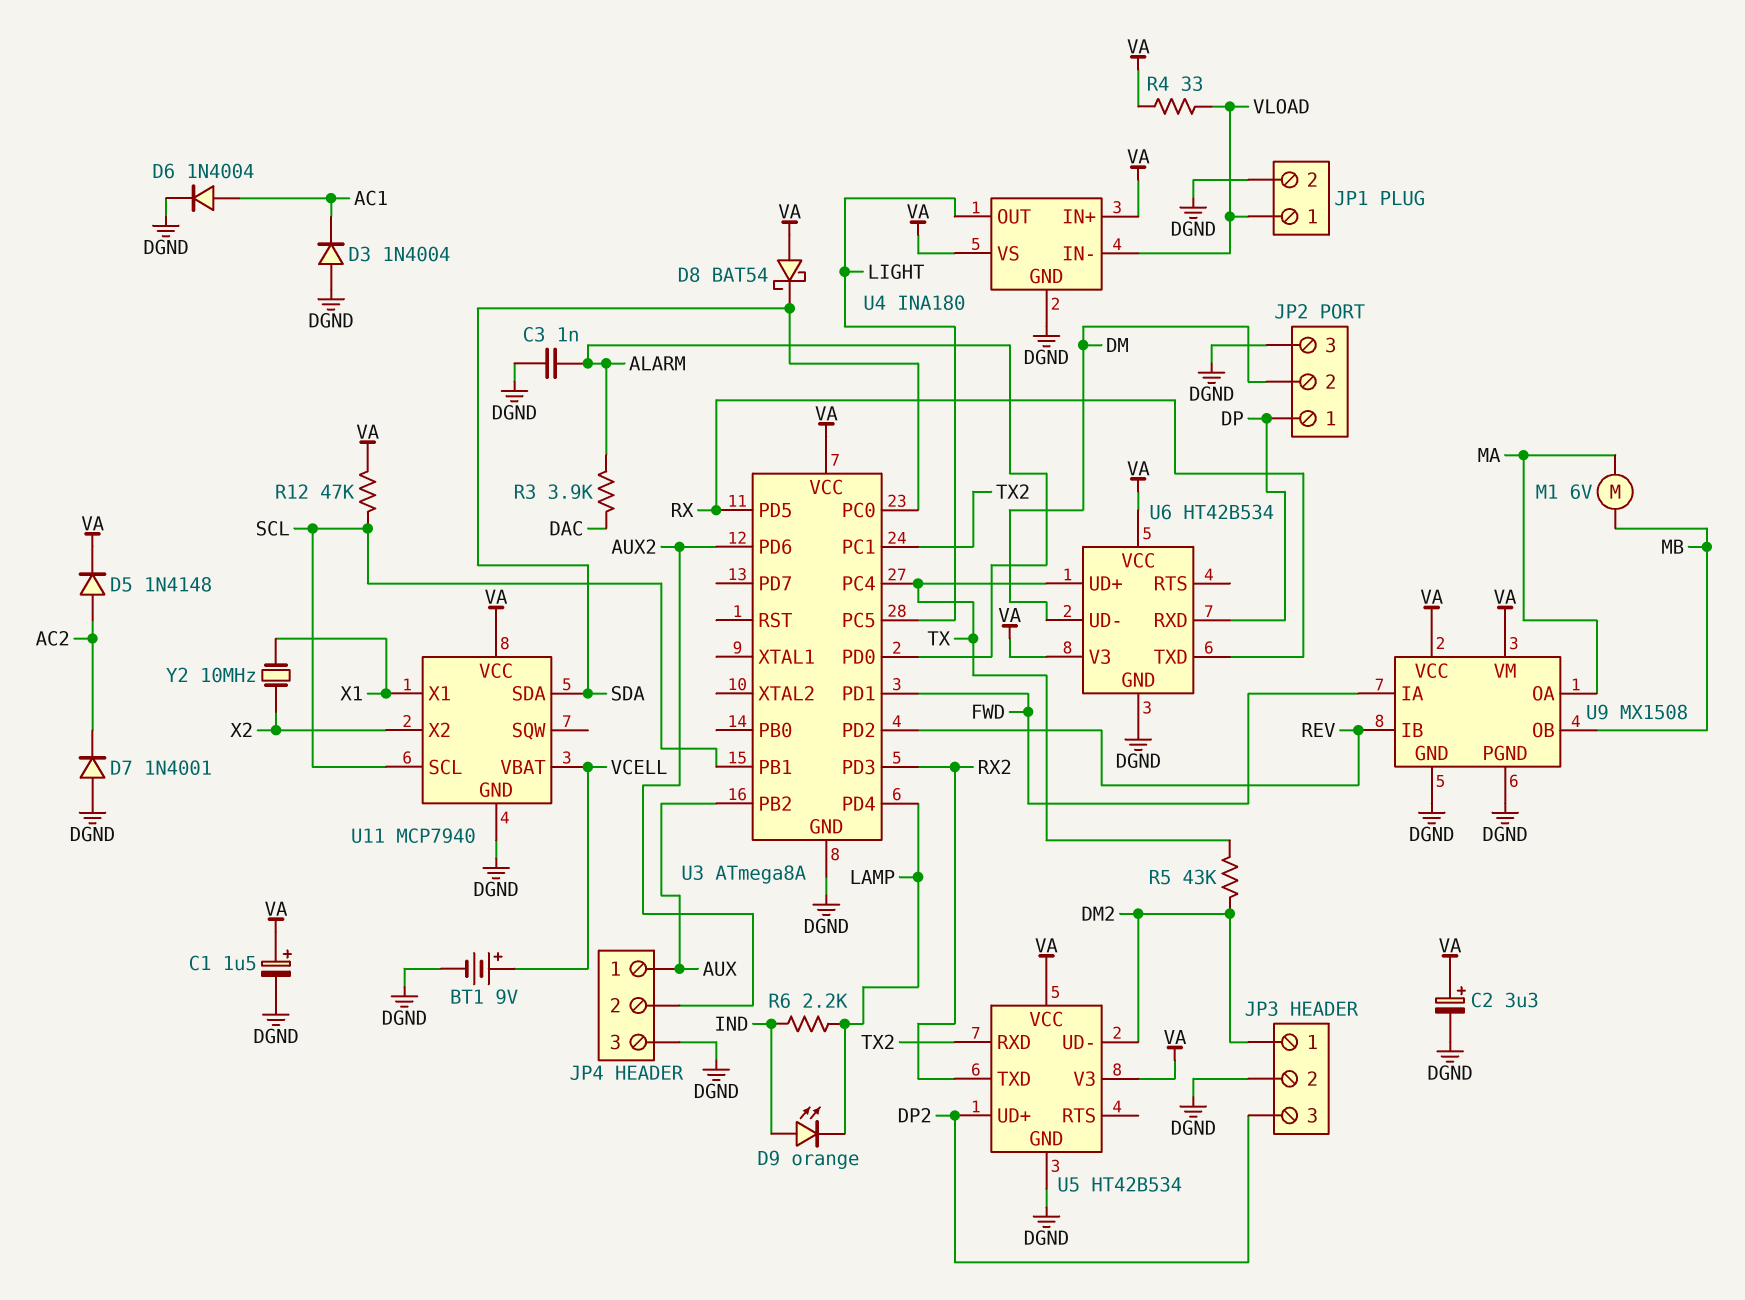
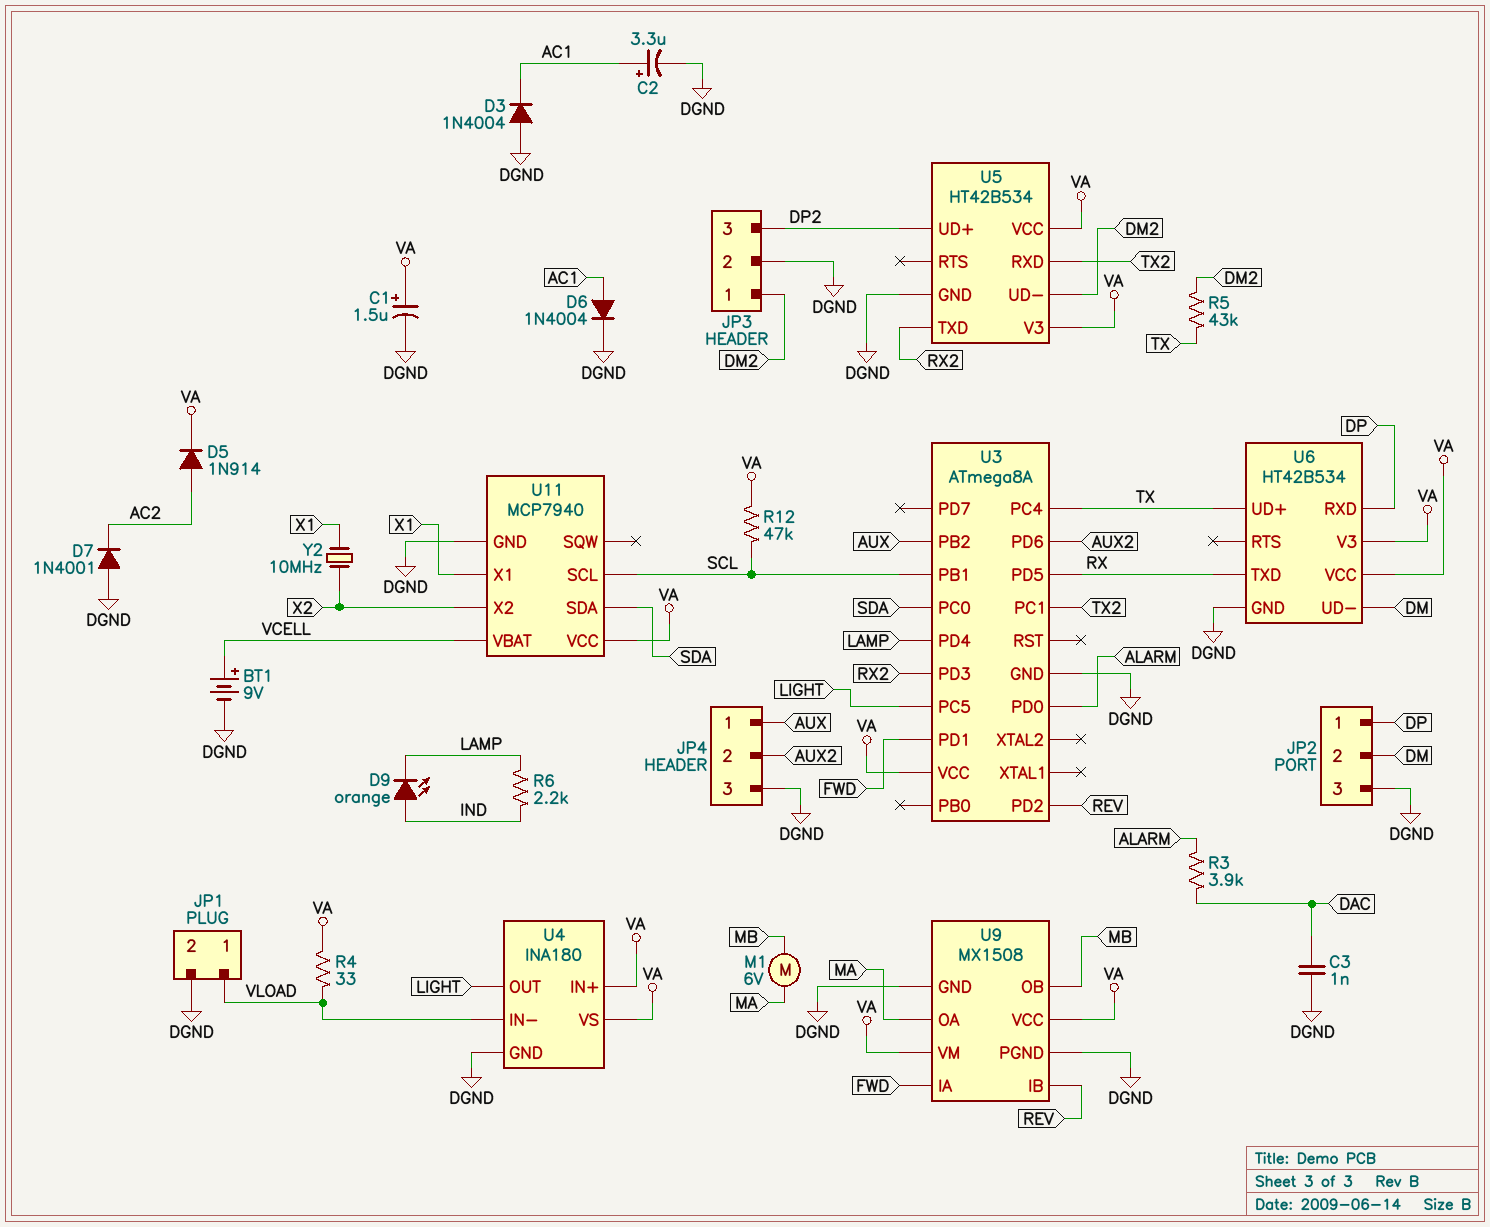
C2: 3.3uF (plus VA, minus DGND) -> 3.3uF (plus AC1, minus DGND)
C3: 1nF (ALARM, DGND) -> 1nF (DAC, DGND)
D5: diode 1N4148 (A AC2, K VA) -> diode 1N914 (A AC2, K VA)
D8: schottky BAT54 (A VA, K SDA) -> none

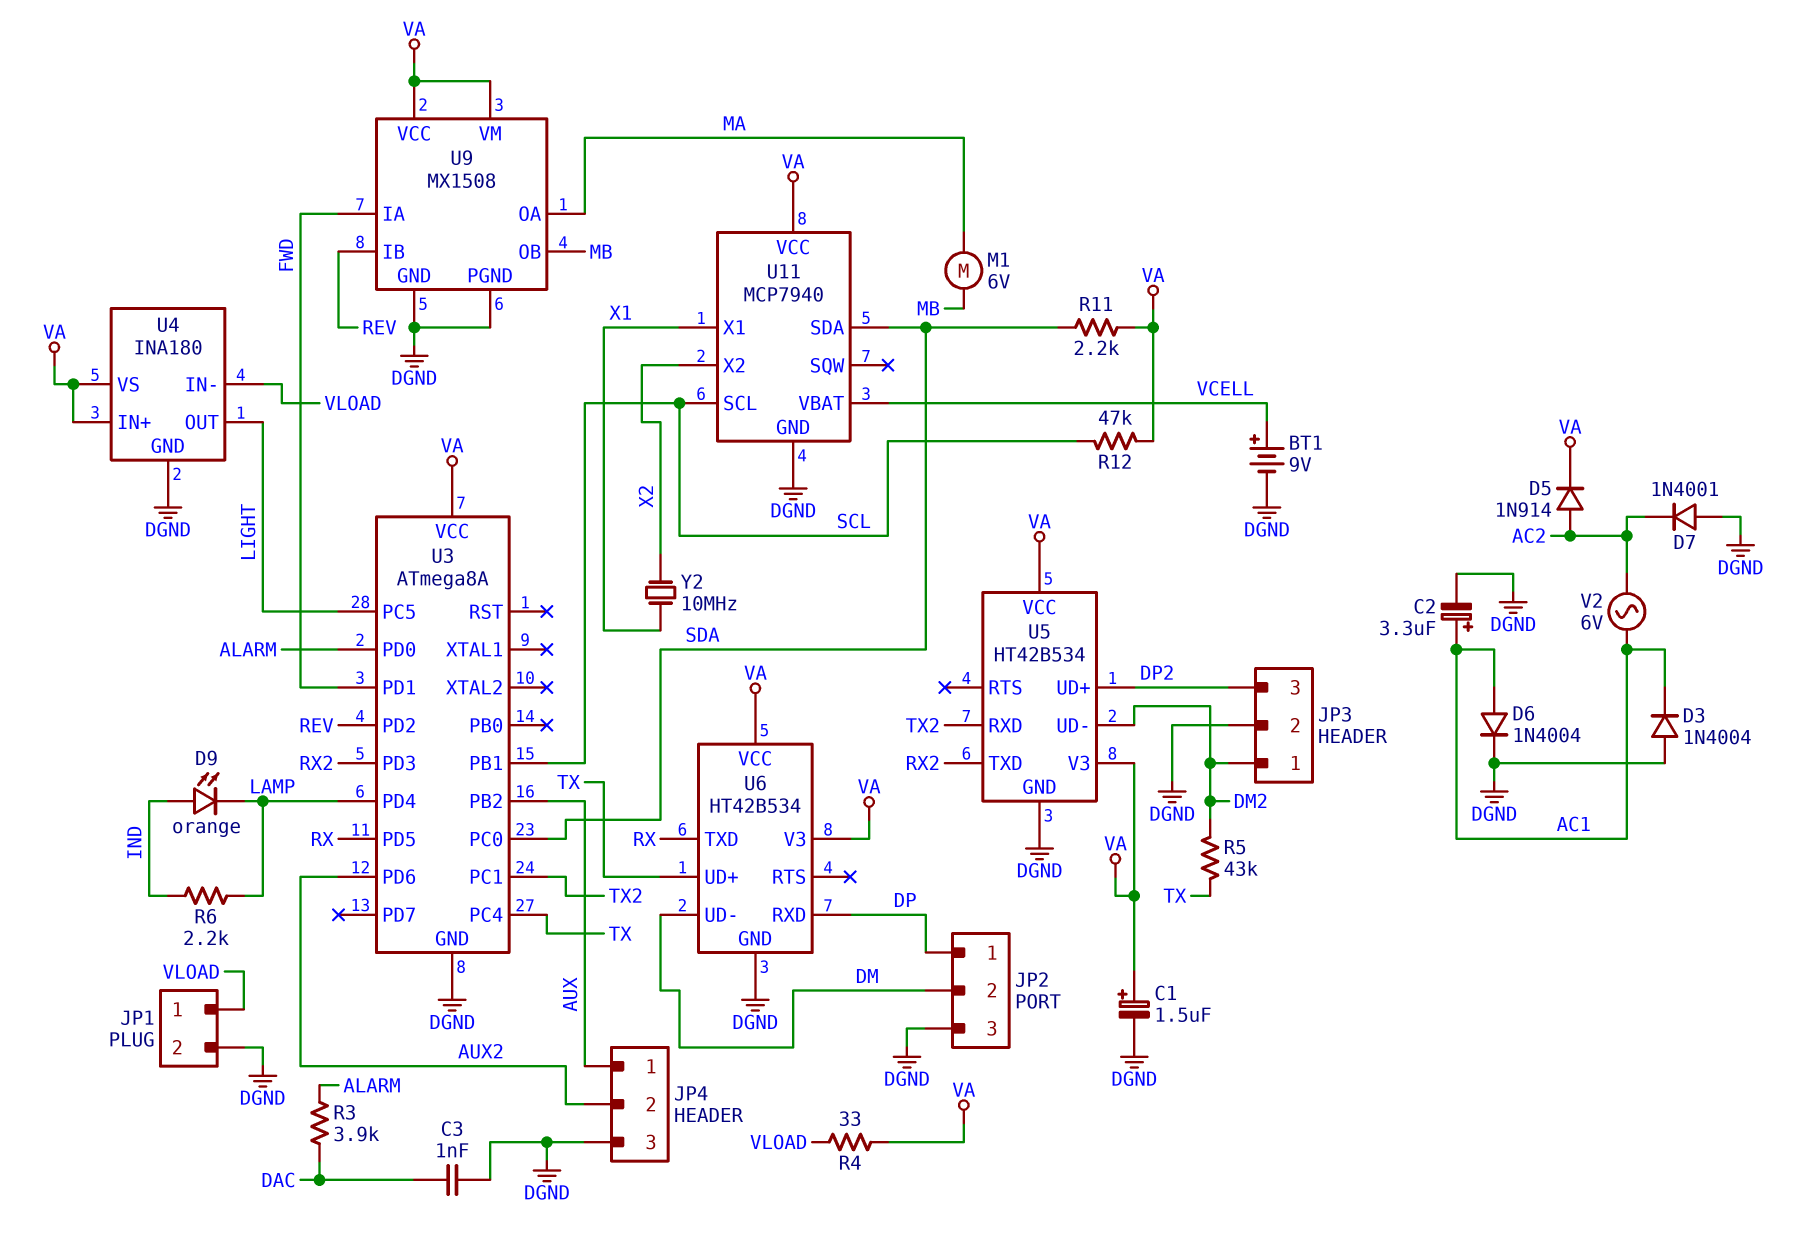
R11: none -> 2.2k (SDA, VA)
V2: none -> AC 6V (AC1, AC2)

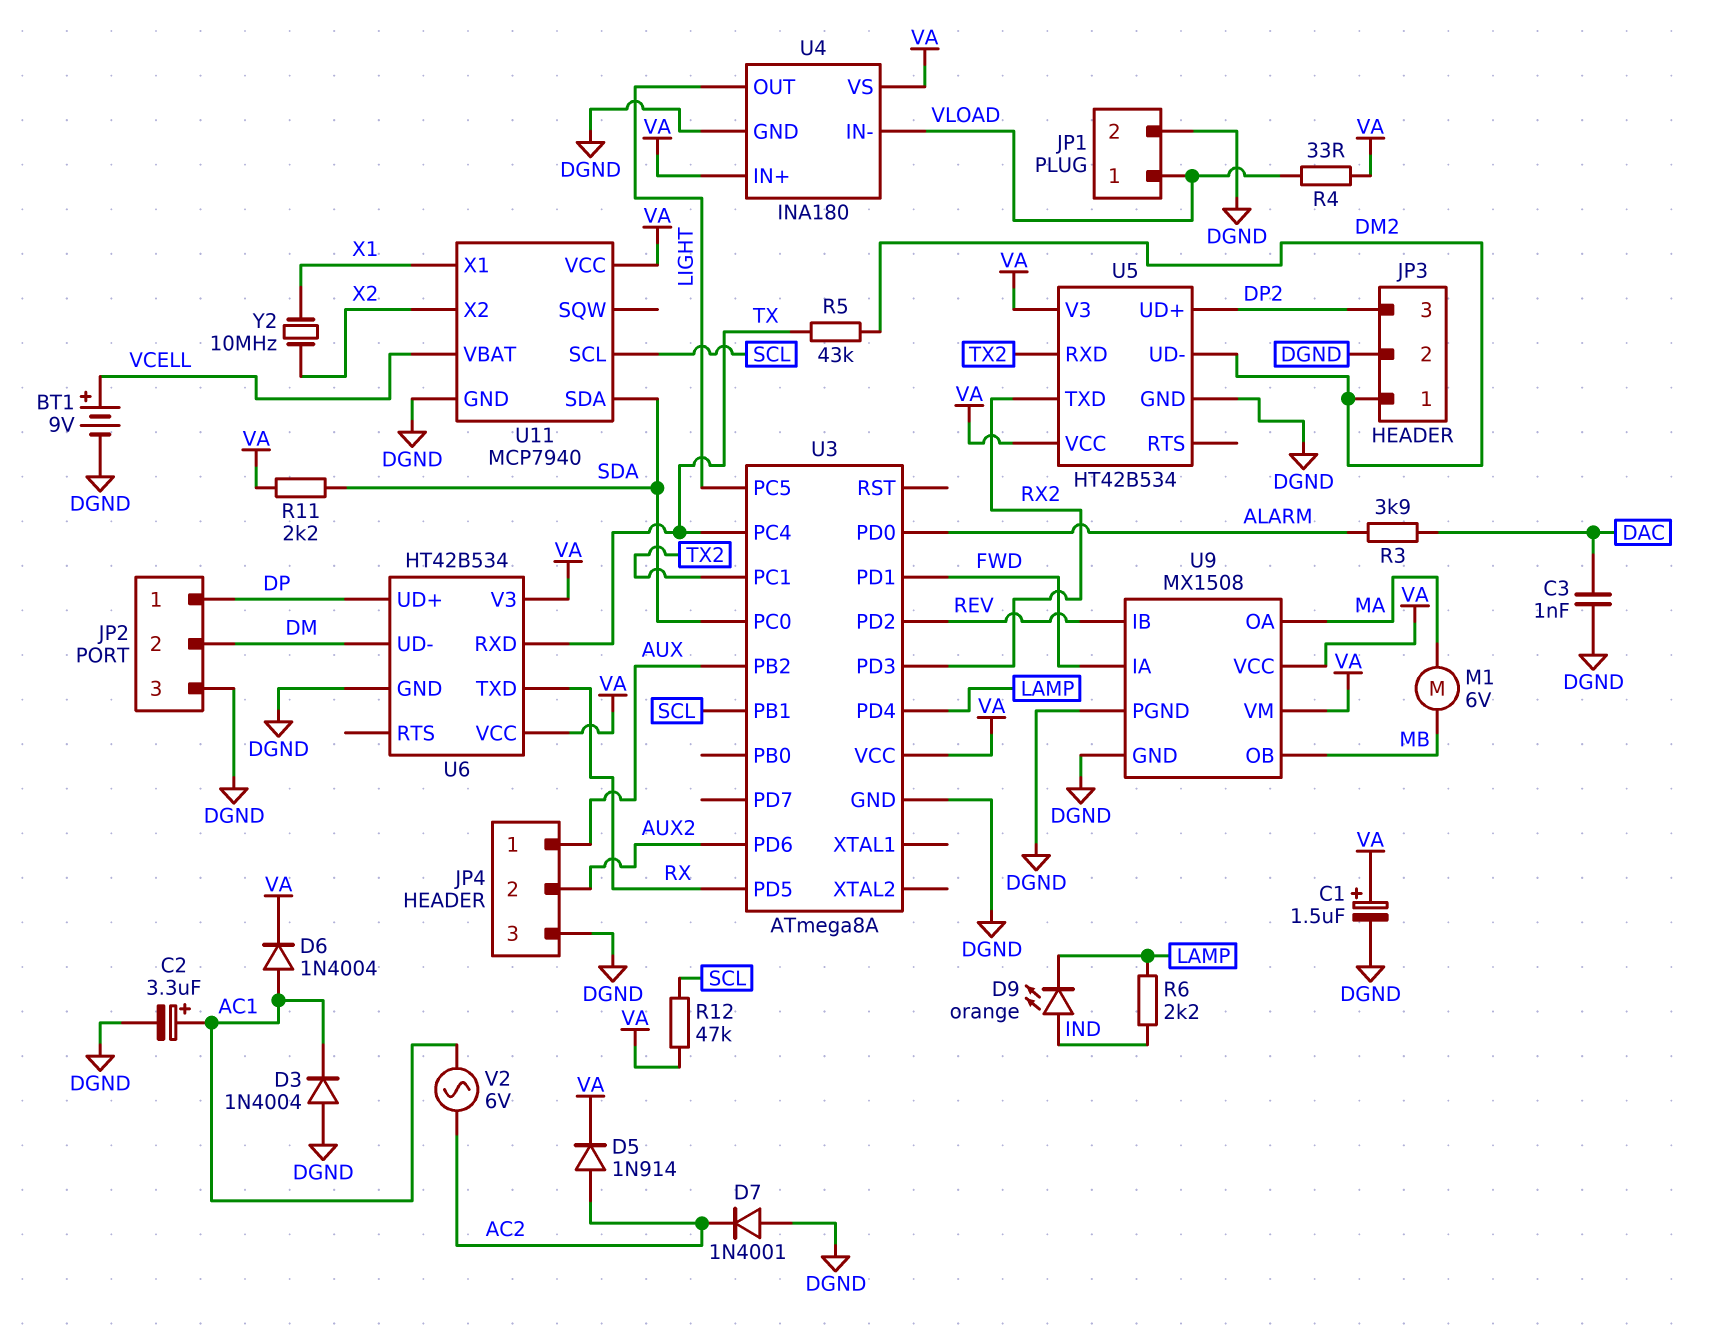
D6: diode 1N4004 (A AC1, K DGND) -> diode 1N4004 (A AC1, K VA)
U6 pin RXD: DP -> TX
U6 pin UD+: TX -> DP

